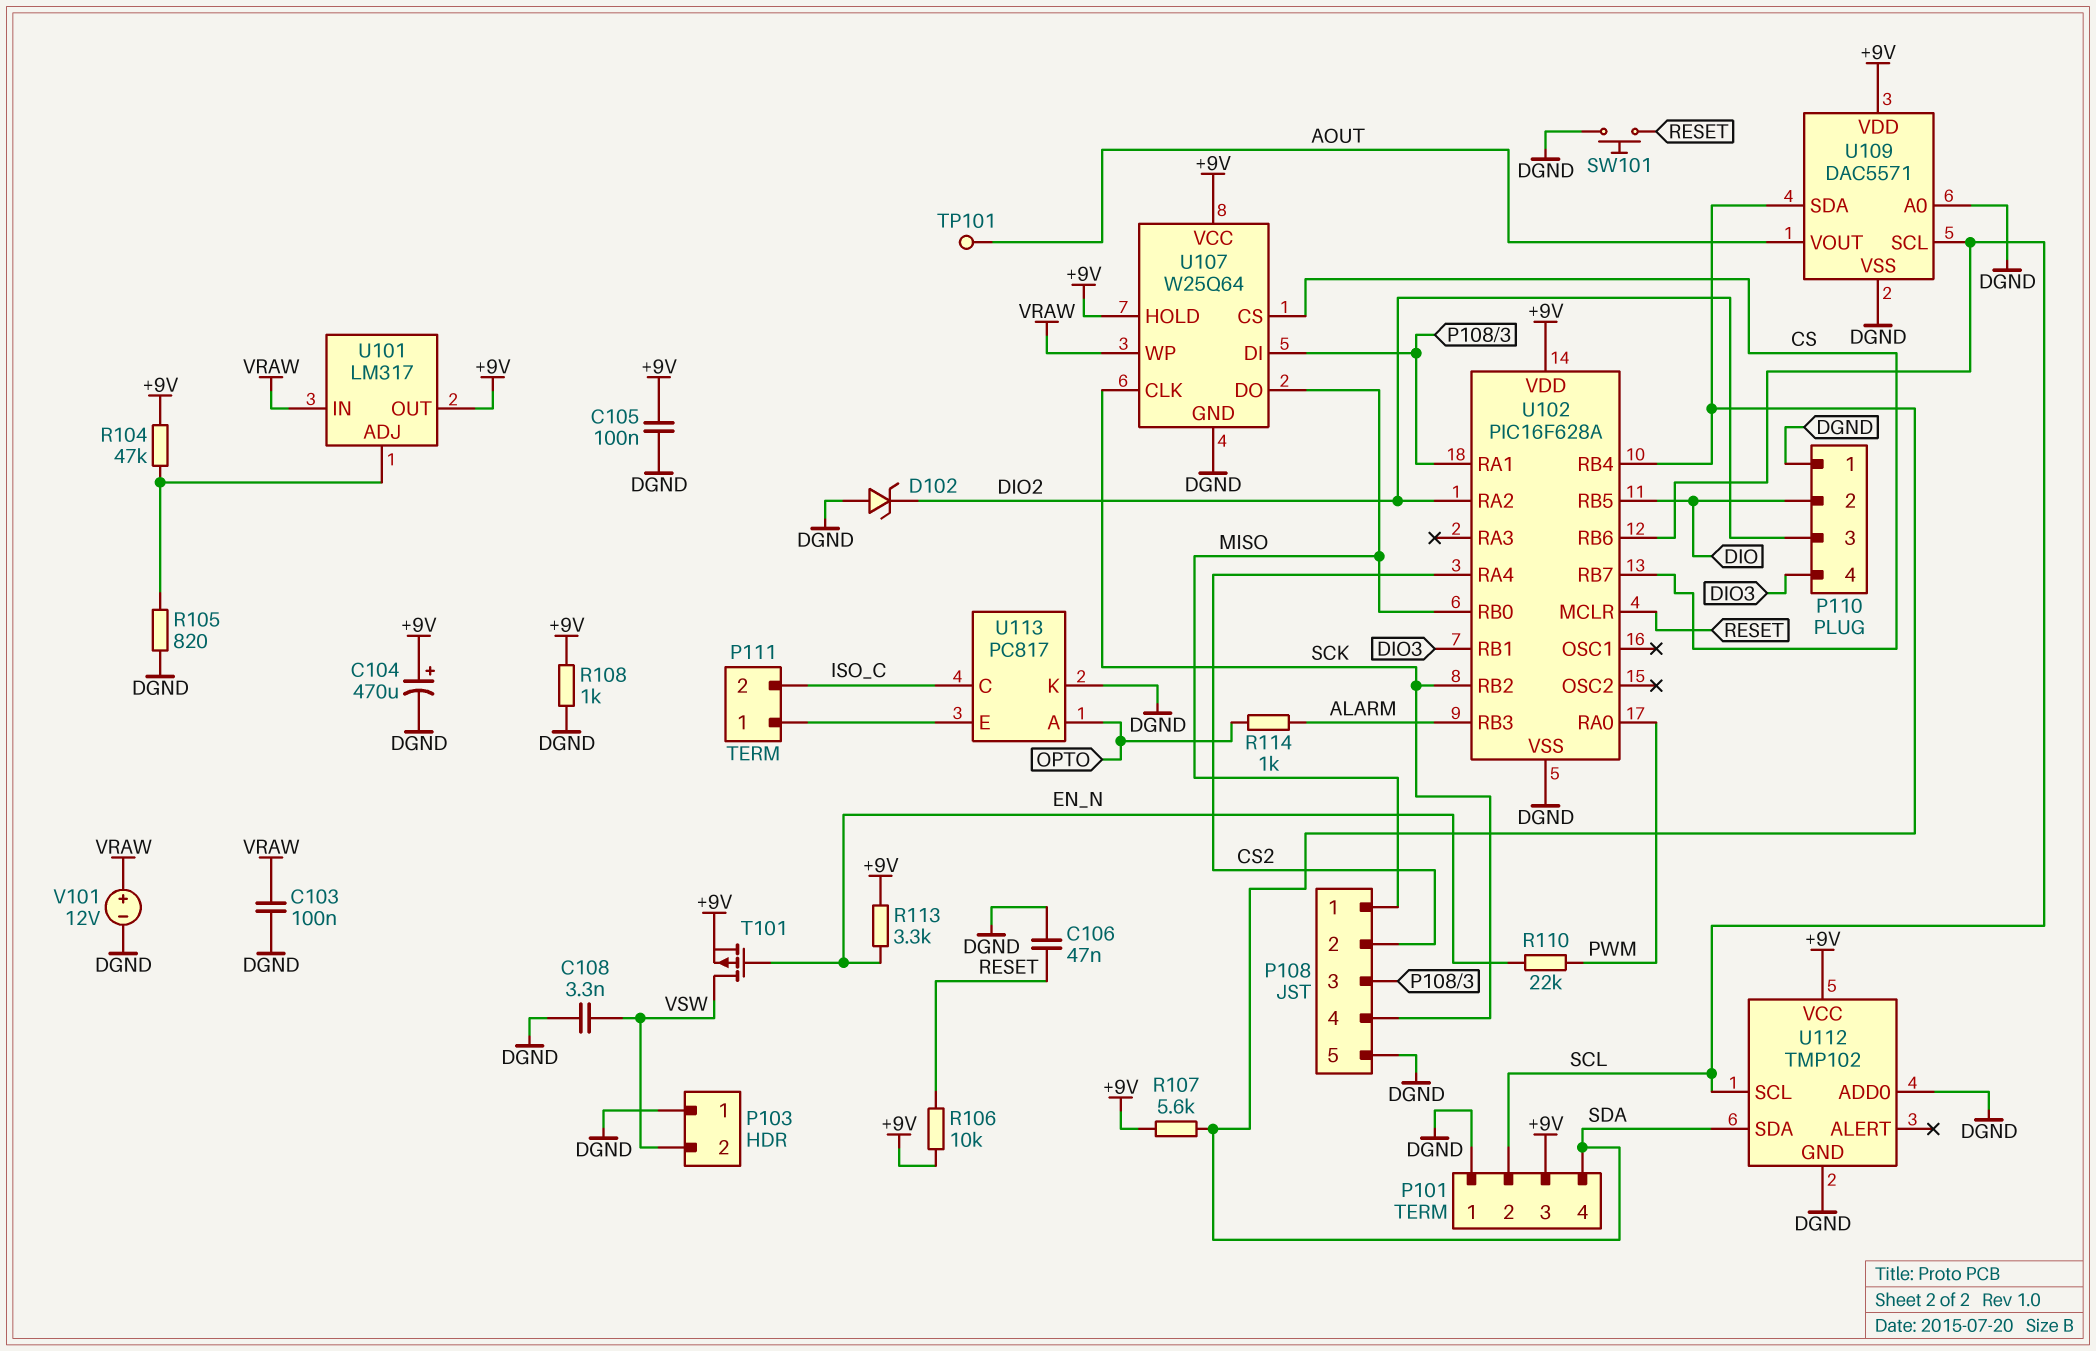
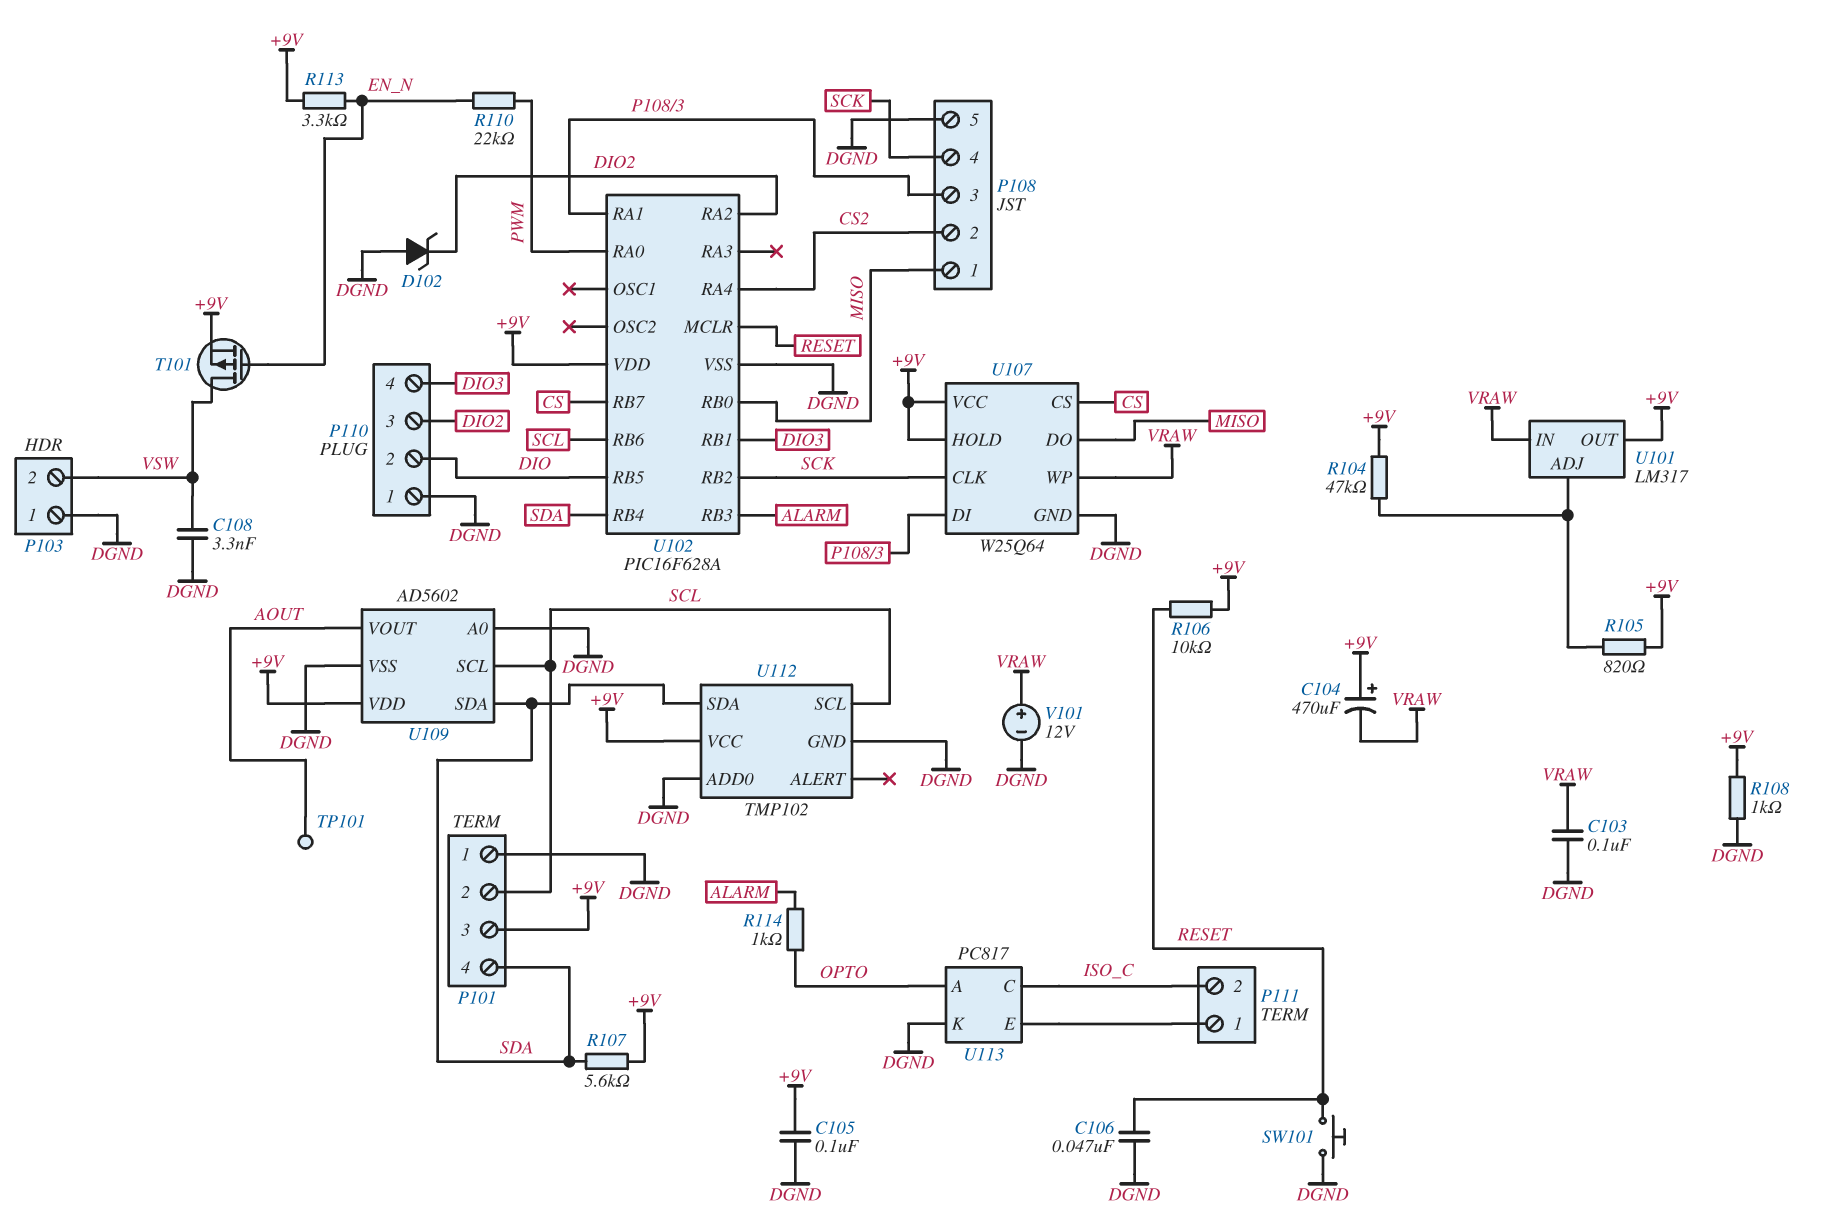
C104: 470uF (plus +9V, minus DGND) -> 470uF (plus +9V, minus VRAW)
R105: 820 (DGND, U101/ADJ) -> 820 (+9V, U101/ADJ)
U109: DAC5571 -> AD5602

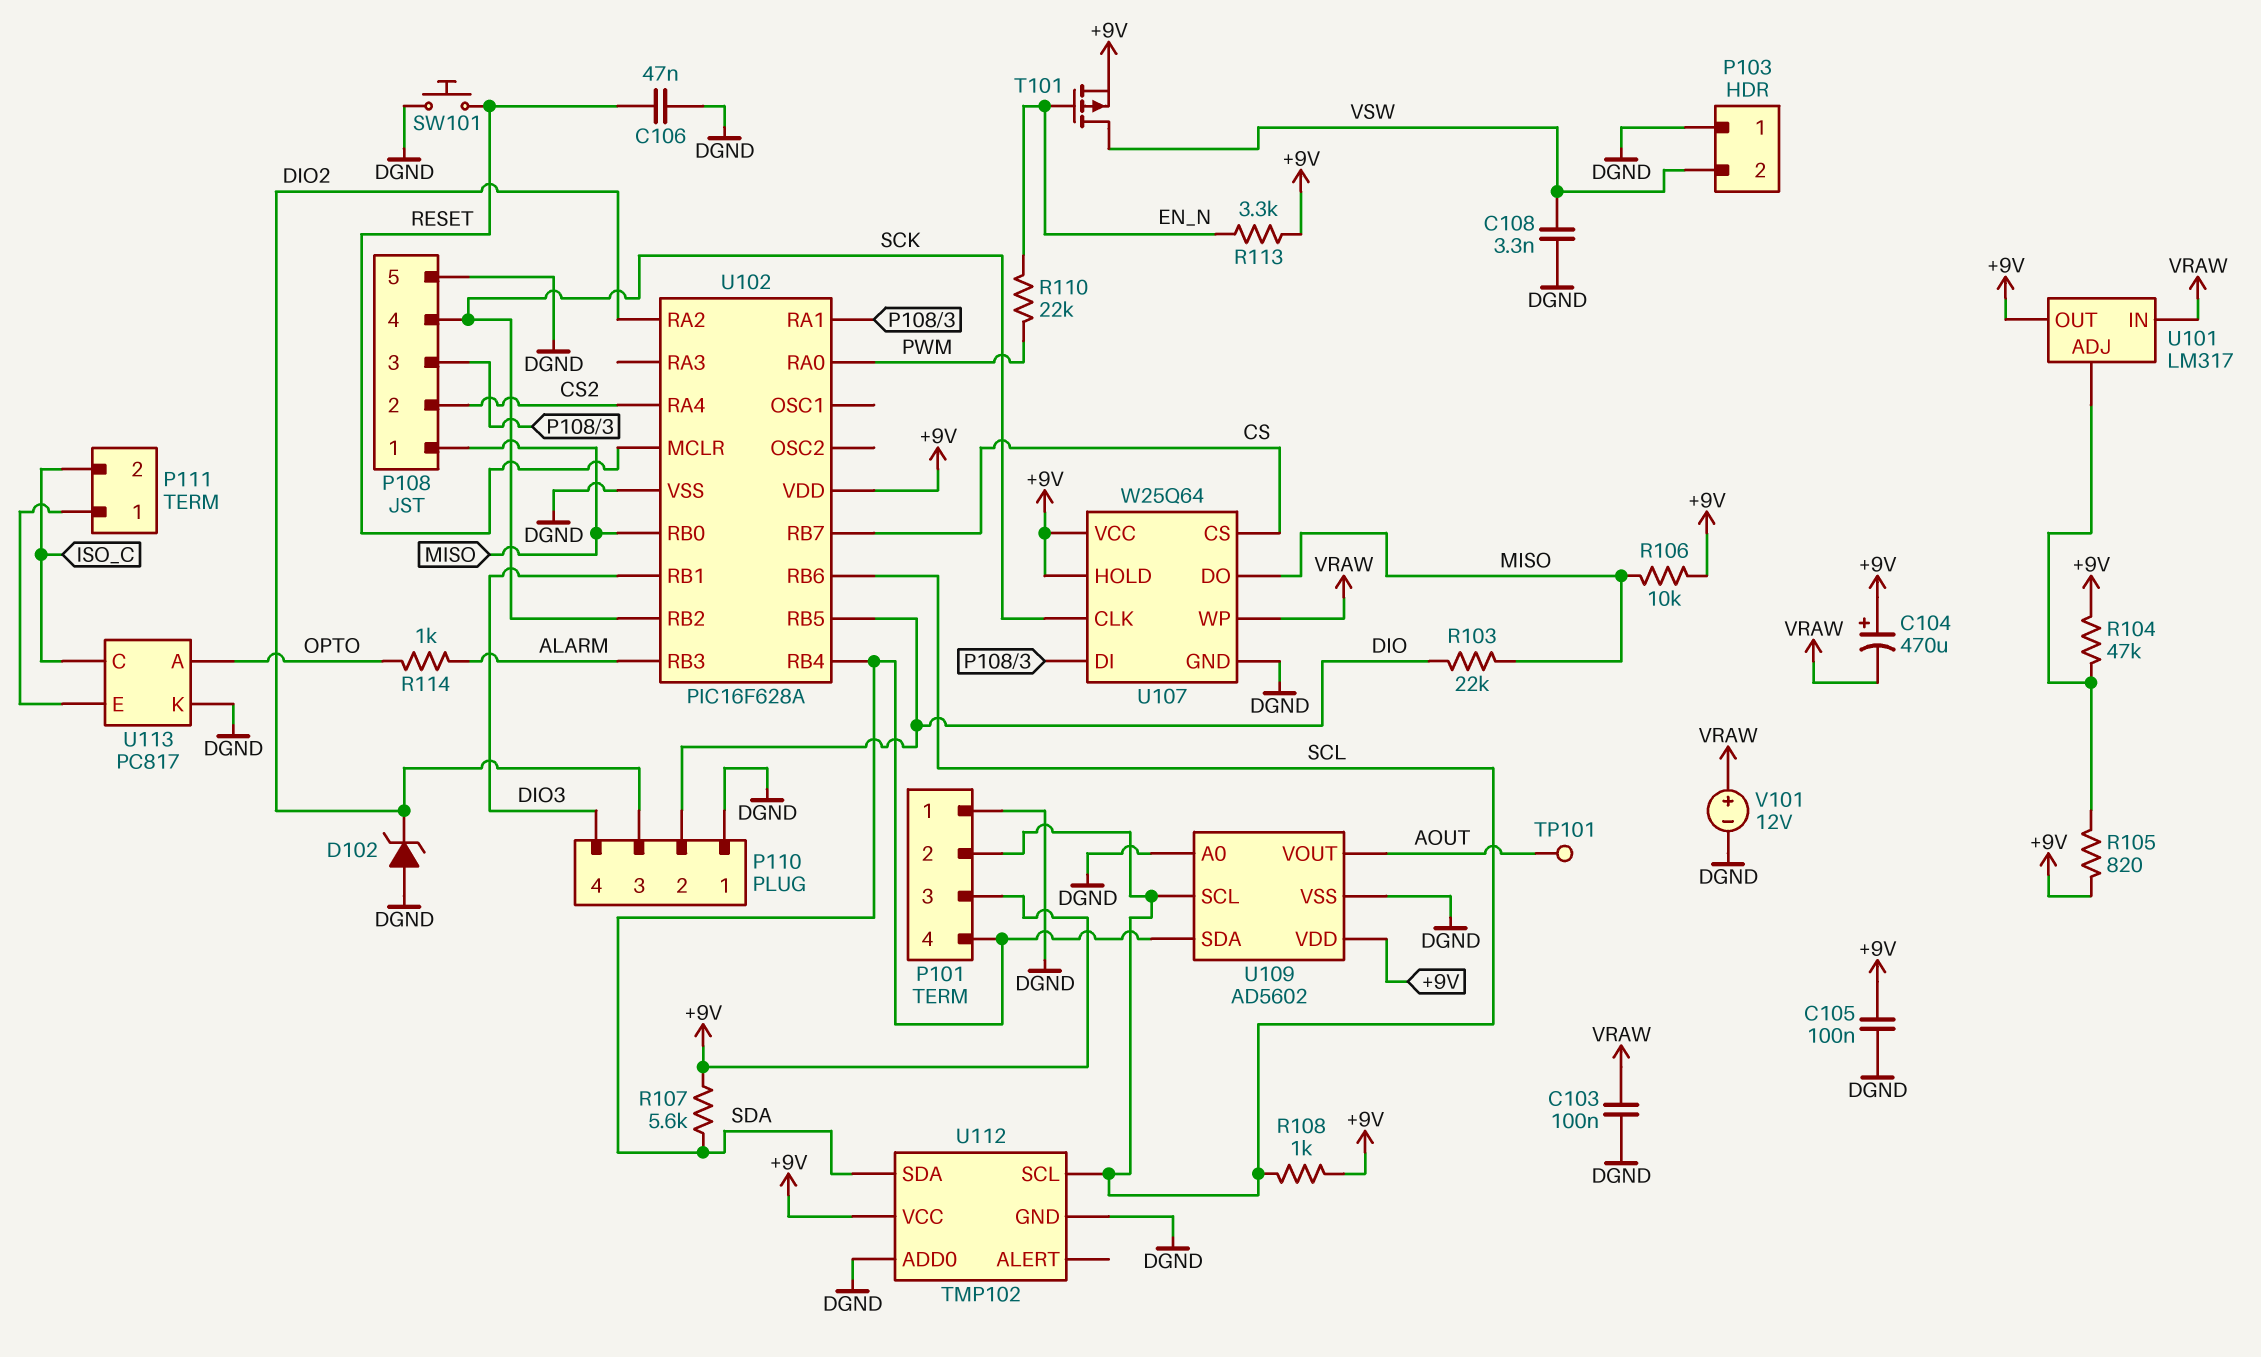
R103: none -> 22k (DIO, MISO)
R106: 10k (+9V, RESET) -> 10k (+9V, MISO)
R108: 1k (+9V, DGND) -> 1k (+9V, SCL)

